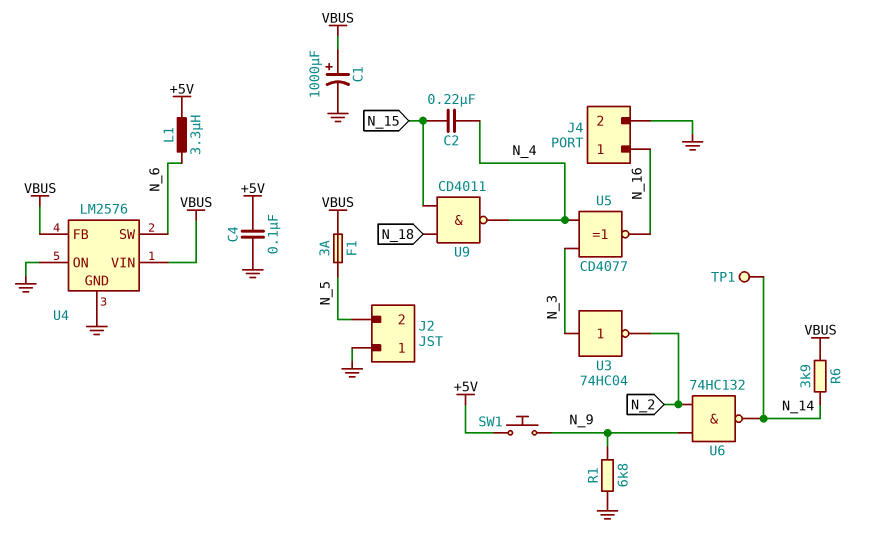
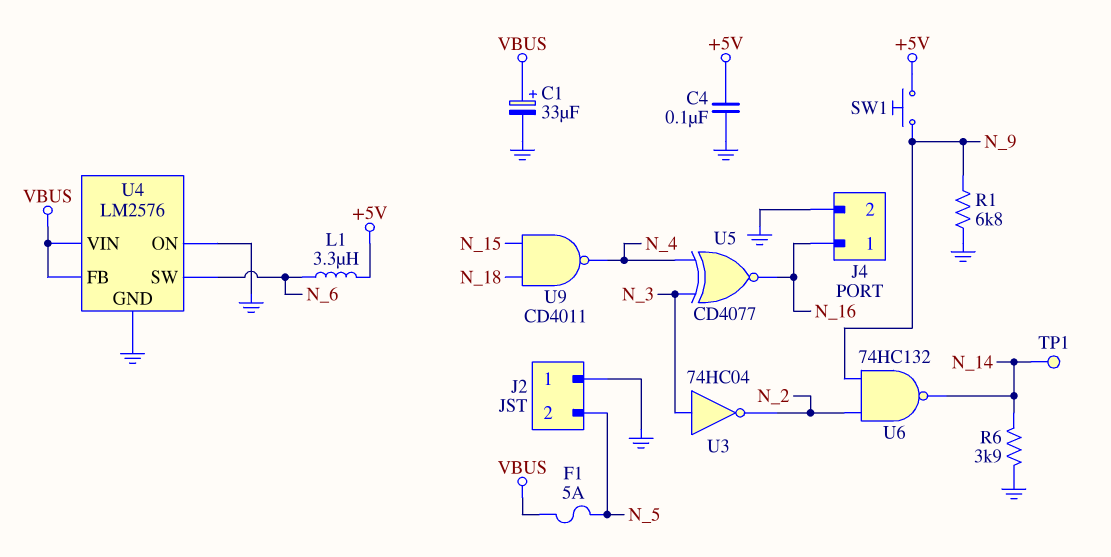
C1: 1000uF (plus VBUS, minus GND) -> 33uF (plus VBUS, minus GND)
C2: 220nF (N_4, N_15) -> none
F1: 3A (N_5, VBUS) -> 5A (N_5, VBUS)
R6: 3.9k (N_14, VBUS) -> 3.9k (GND, N_14)

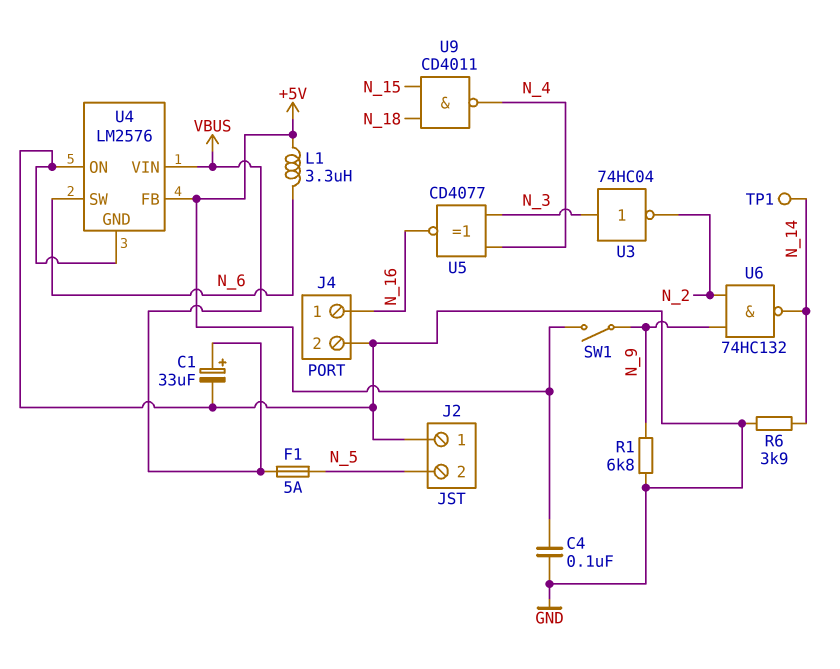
SW1: button (+5V, N_9) -> switch (+5V, N_9)
U4 pin FB: VBUS -> +5V

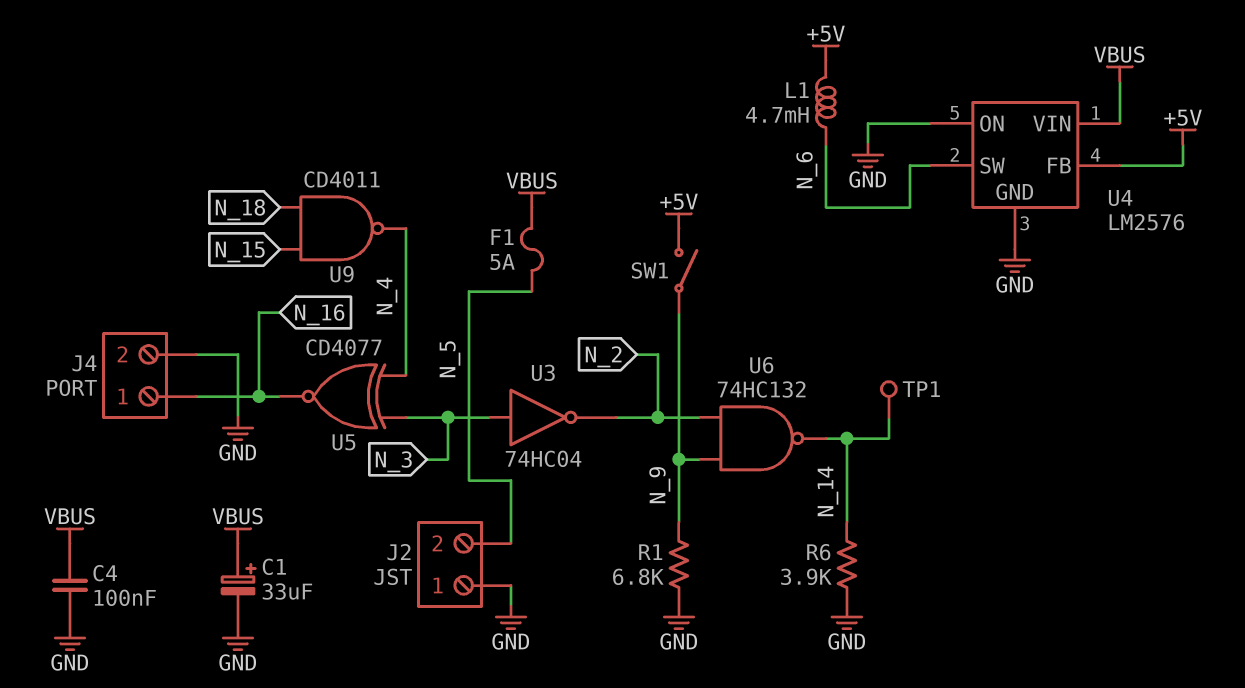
C4: 100nF (+5V, GND) -> 100nF (GND, VBUS)
L1: 3.3uH (+5V, N_6) -> 4.7mH (+5V, N_6)

